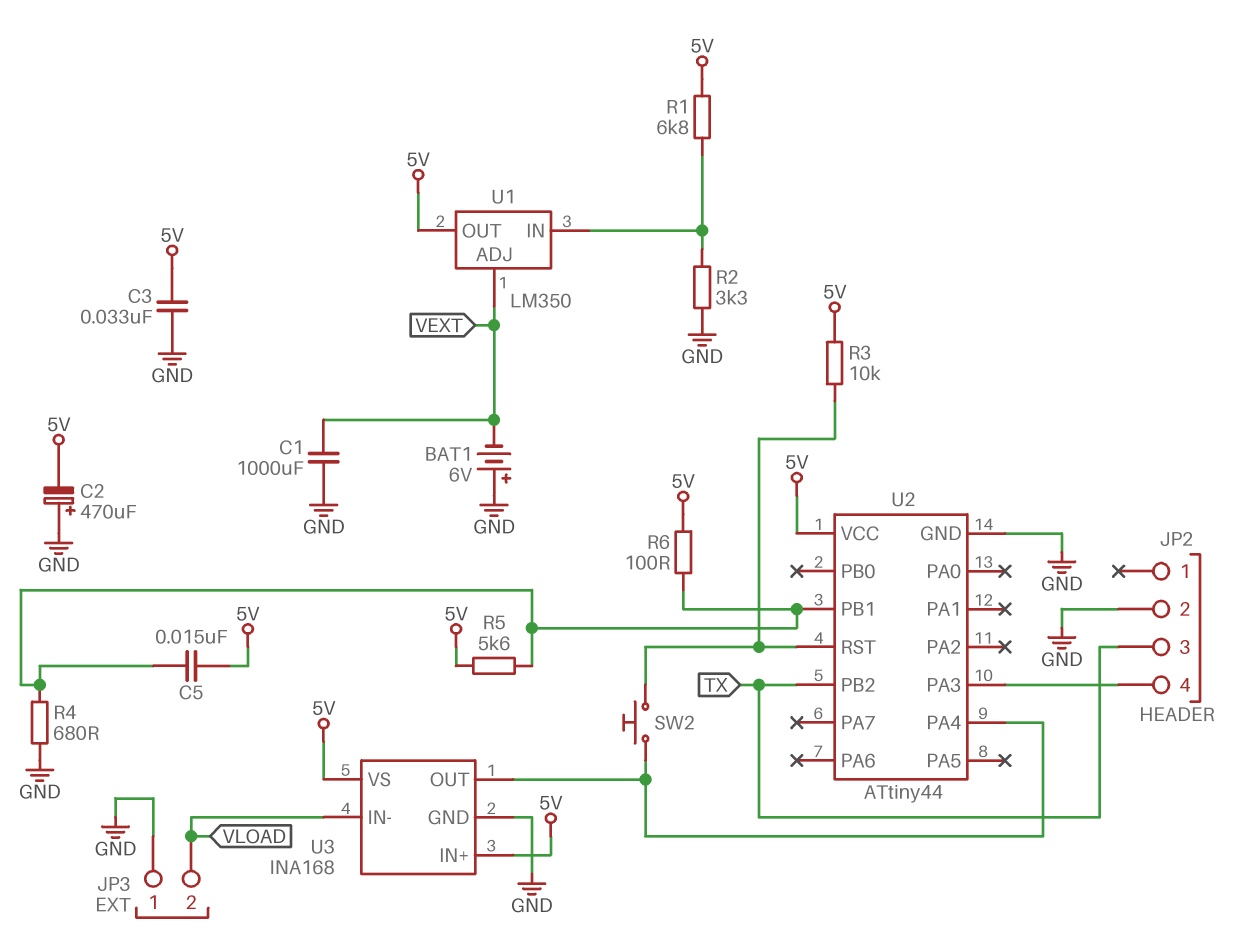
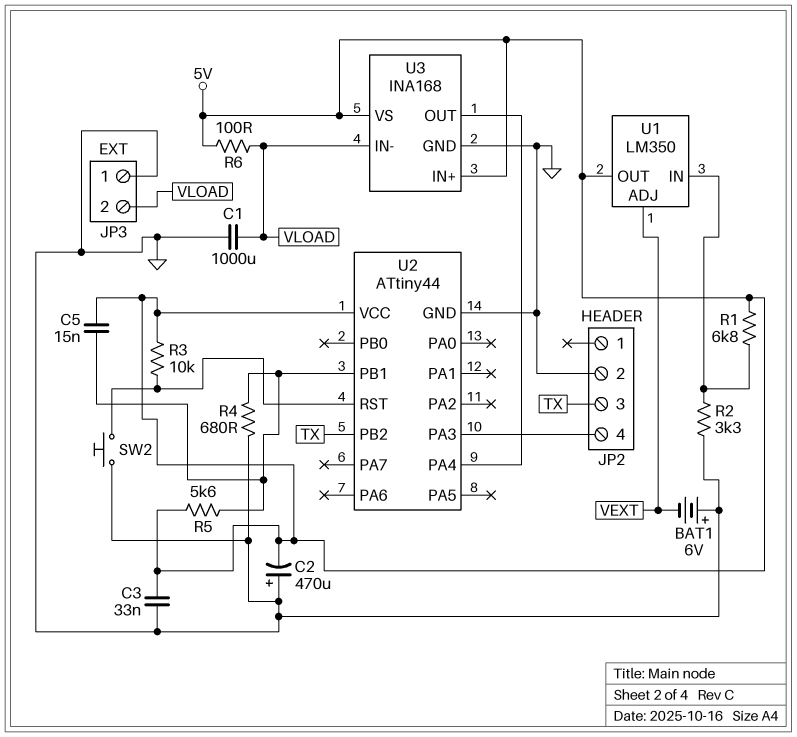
C1: 1000uF (GND, VEXT) -> 1000uF (GND, VLOAD)
R6: 100 (5V, U2/PB1) -> 100 (5V, VLOAD)
SW2: button (U2/PA4, U2/RST) -> button (GND, U2/RST)

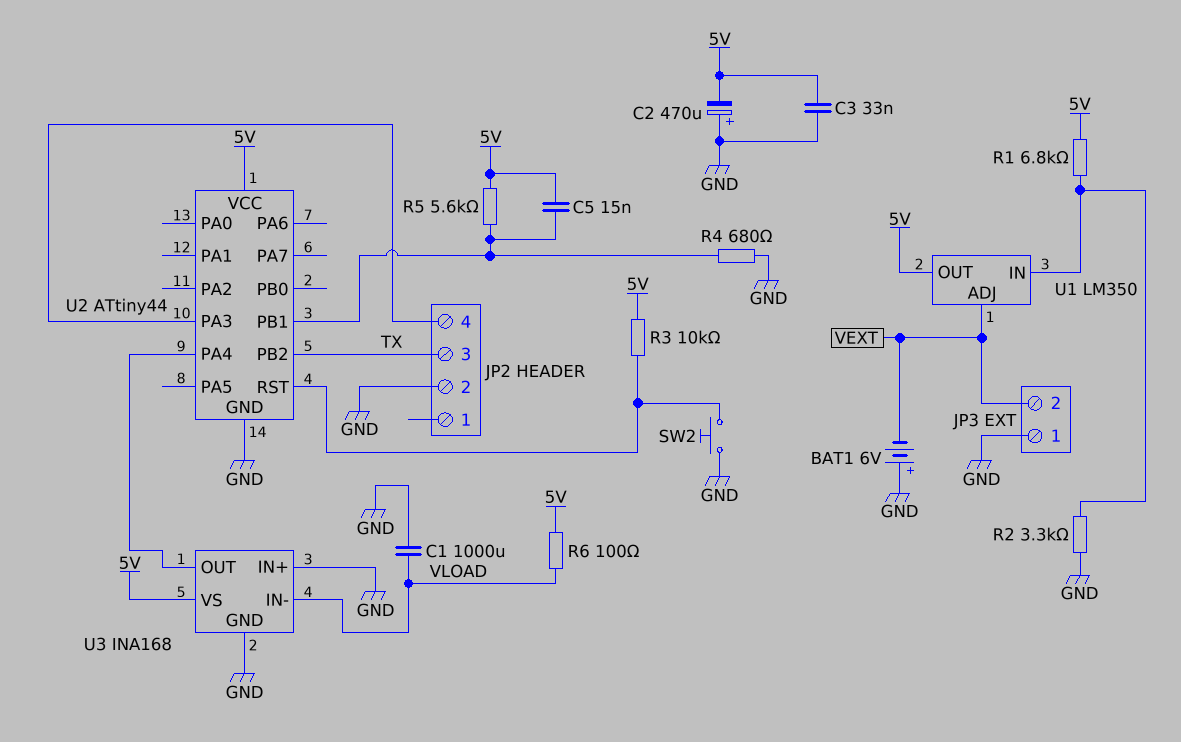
JP3 pin 2: VLOAD -> VEXT
U3 pin IN+: 5V -> GND

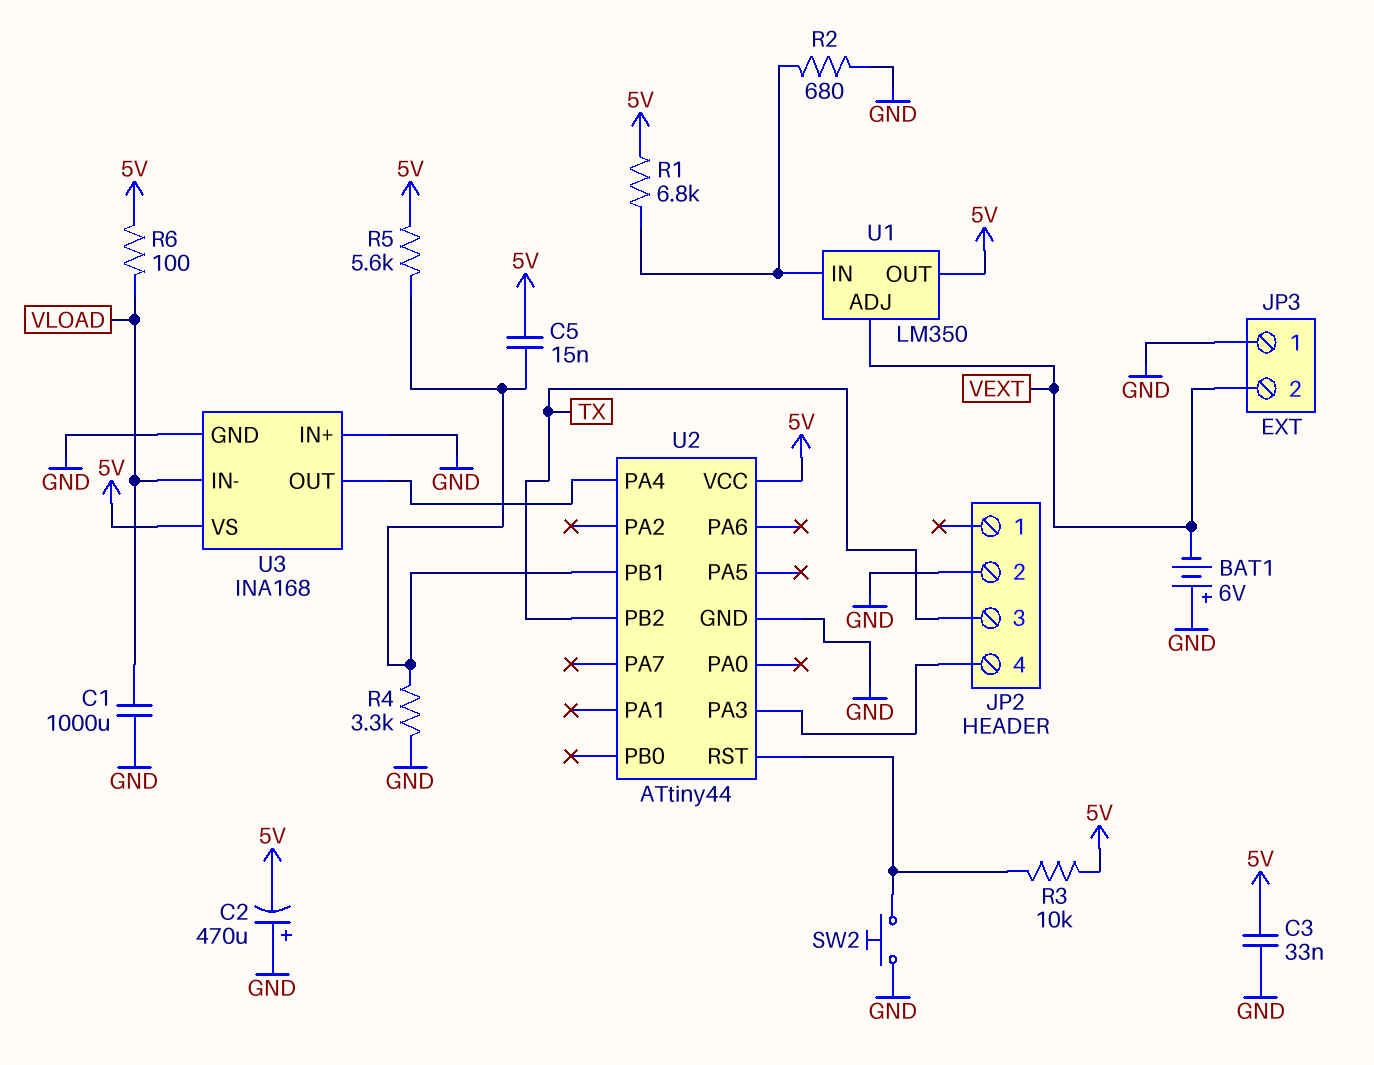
R2: 3.3k (GND, U1/IN) -> 680 (GND, U1/IN)
R4: 680 (GND, U2/PB1) -> 3.3k (GND, U2/PB1)

